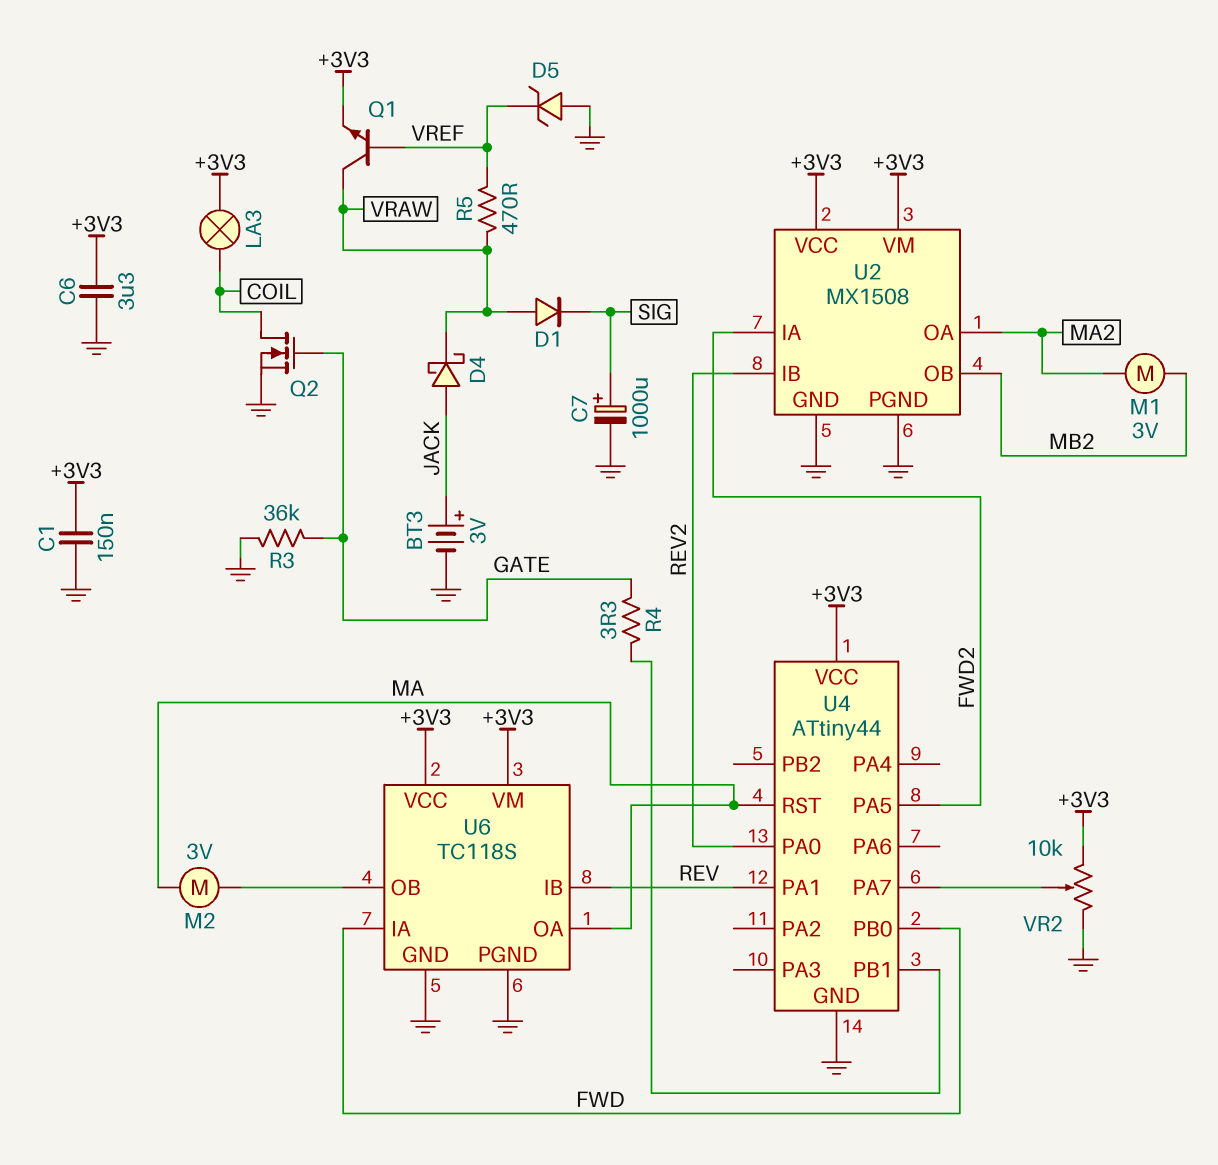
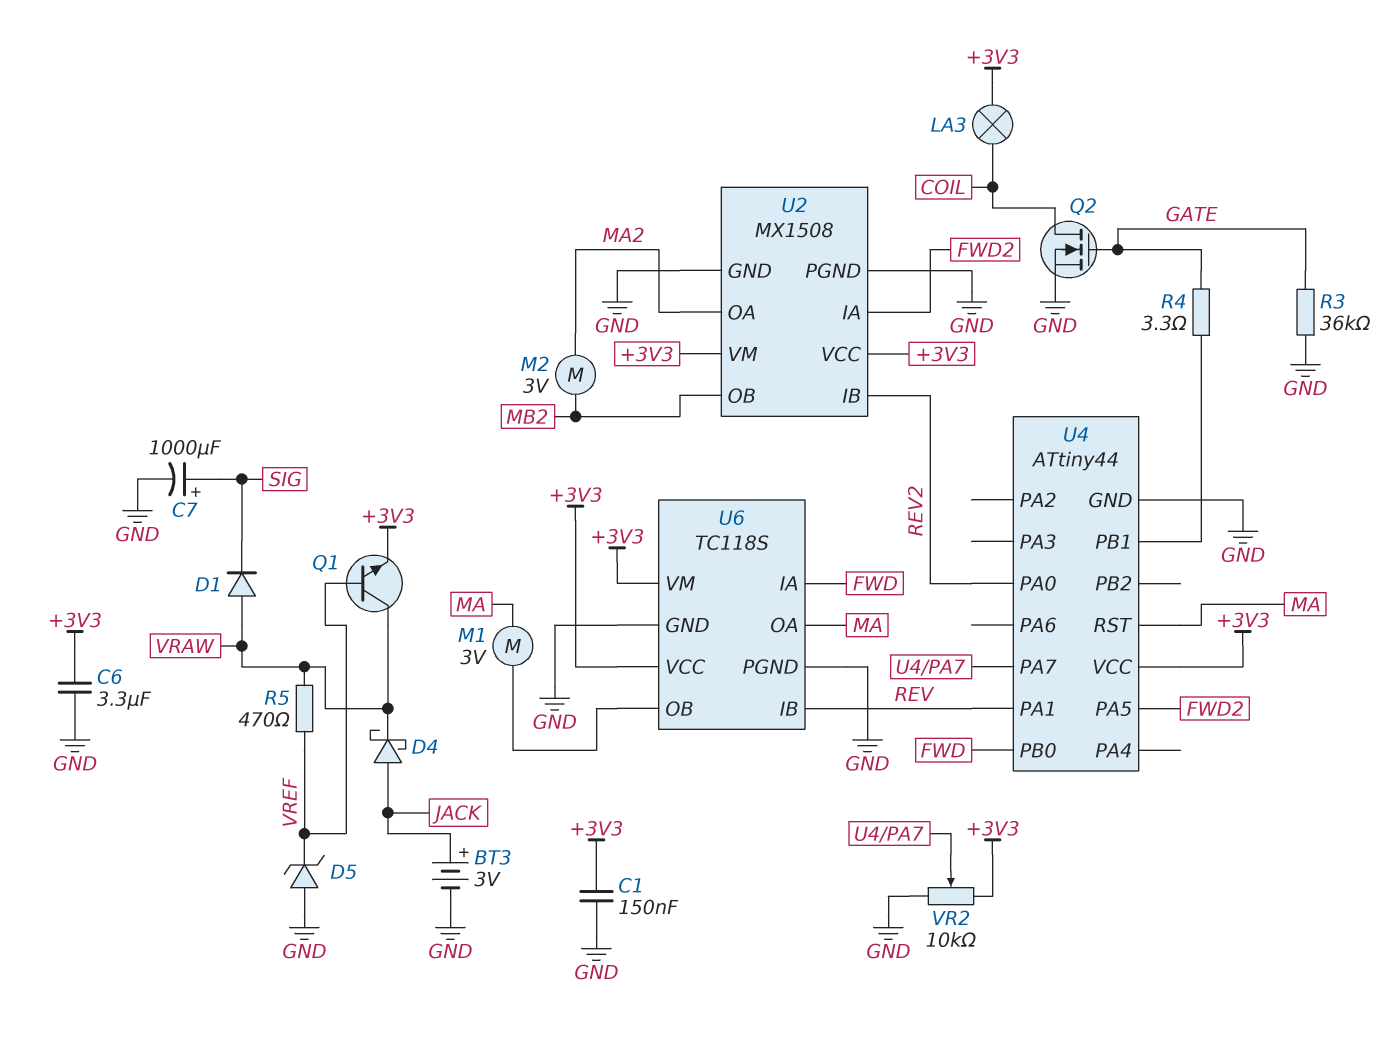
M1: motor 3V (MA2, MB2) -> motor 3V (MA, U6/OB)
M2: motor 3V (MA, U6/OB) -> motor 3V (MA2, MB2)

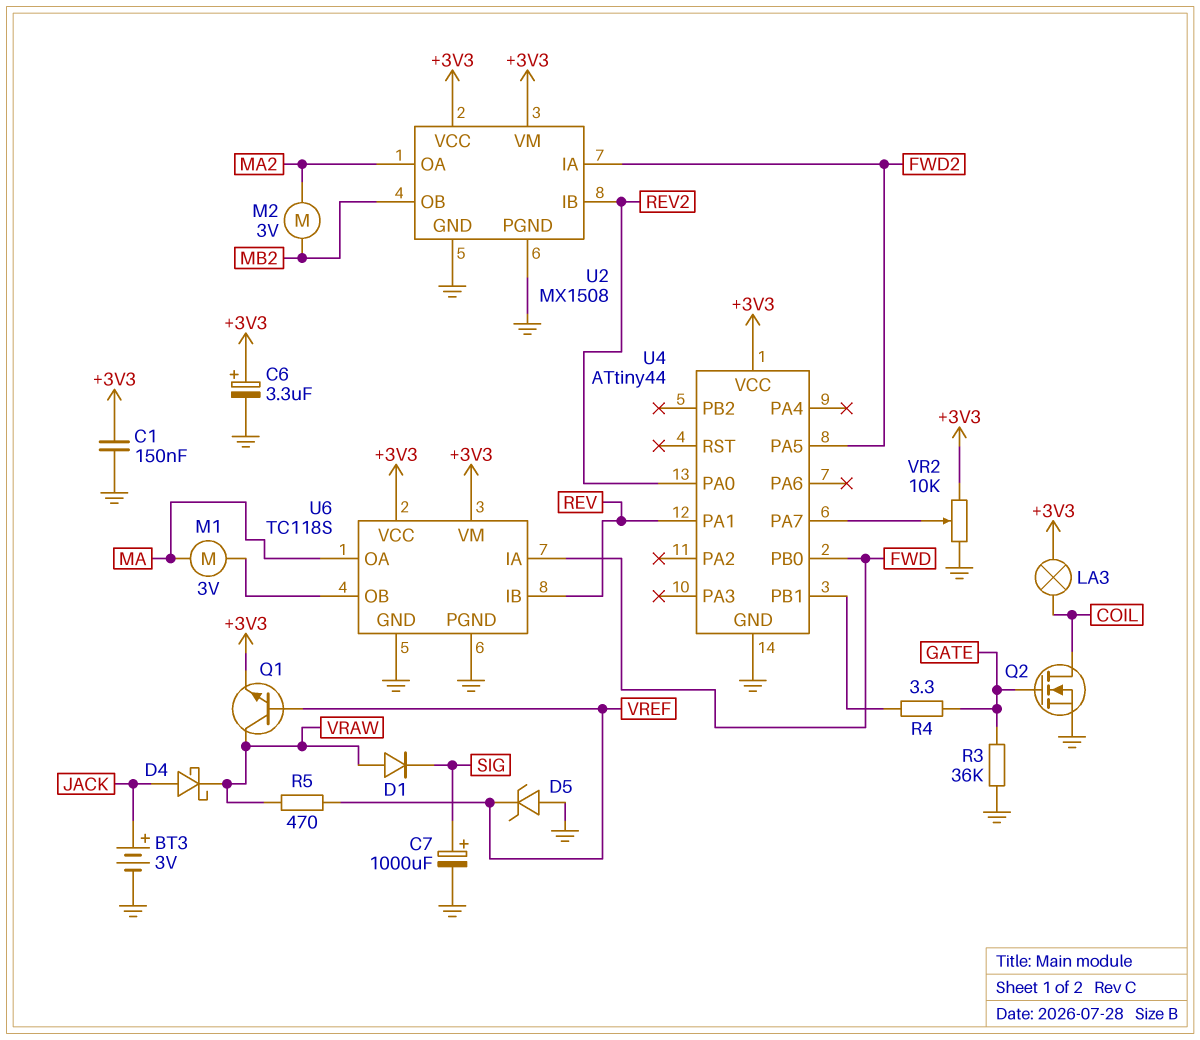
C6: 3.3uF (+3V3, GND) -> 3.3uF (plus +3V3, minus GND)
U4 pin RST: MA -> none

